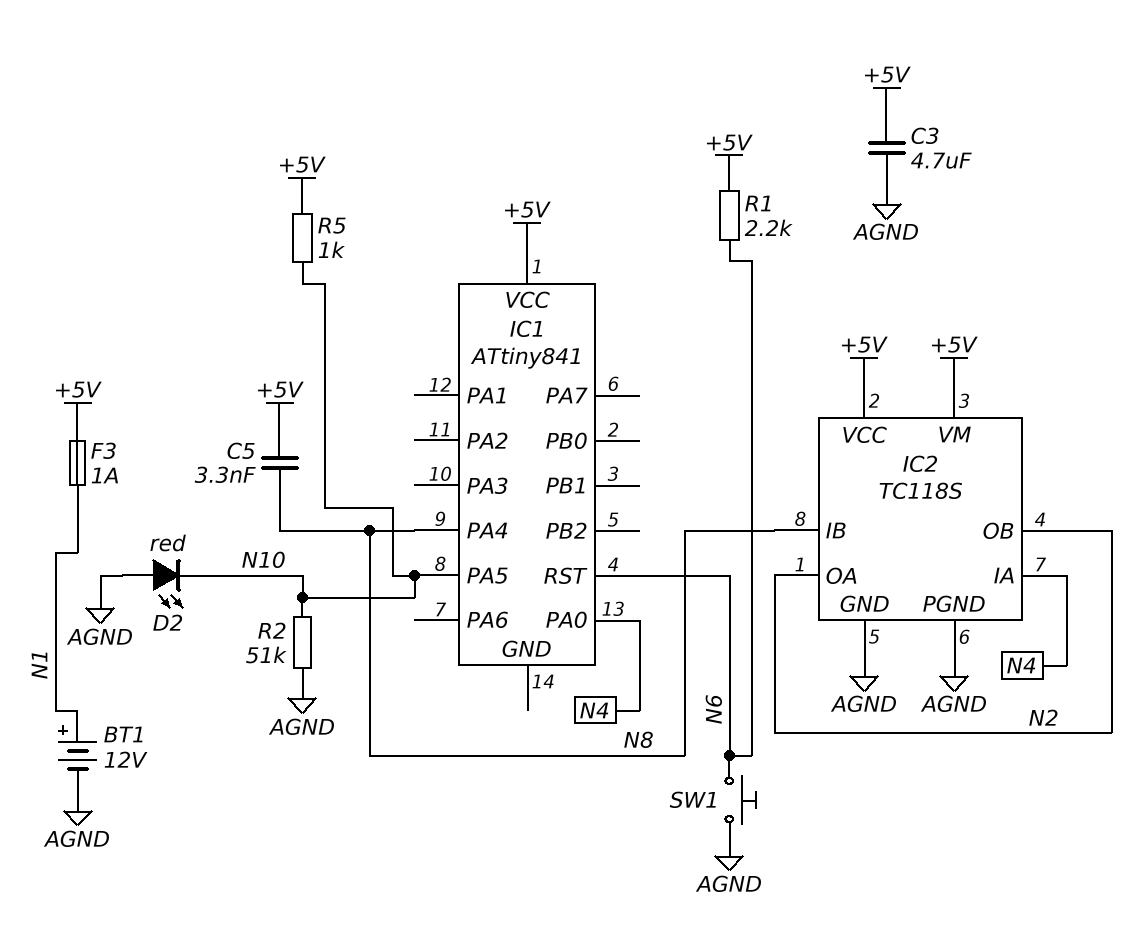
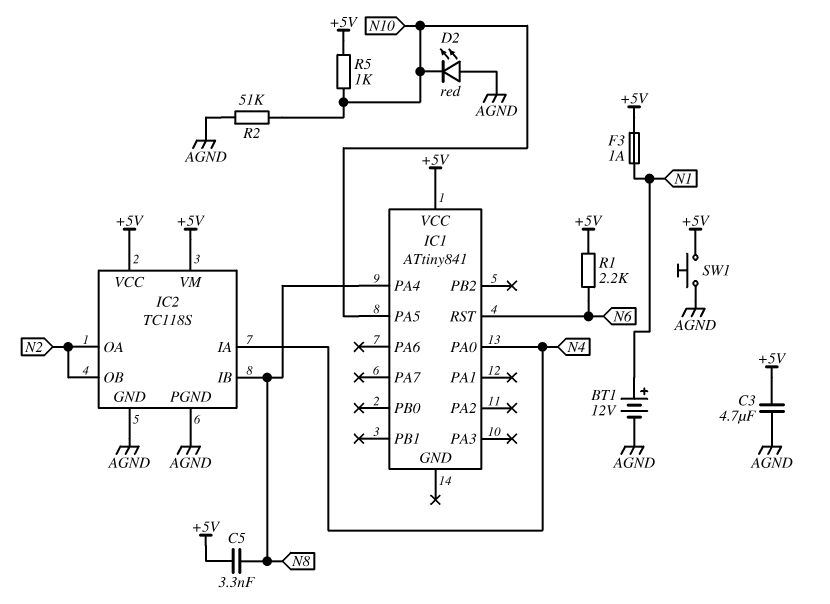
SW1: button (AGND, N6) -> button (+5V, AGND)

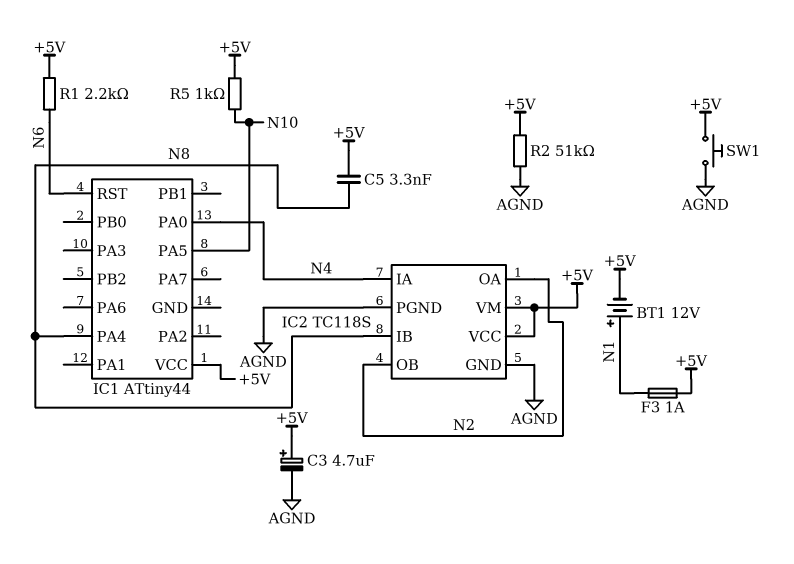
BT1: 12V (plus N1, minus AGND) -> 12V (plus N1, minus +5V)
C3: 4.7uF (+5V, AGND) -> 4.7uF (plus +5V, minus AGND)
D2: LED red (A AGND, K N10) -> none
IC1: ATtiny841 -> ATtiny44
R2: 51k (AGND, N10) -> 51k (+5V, AGND)

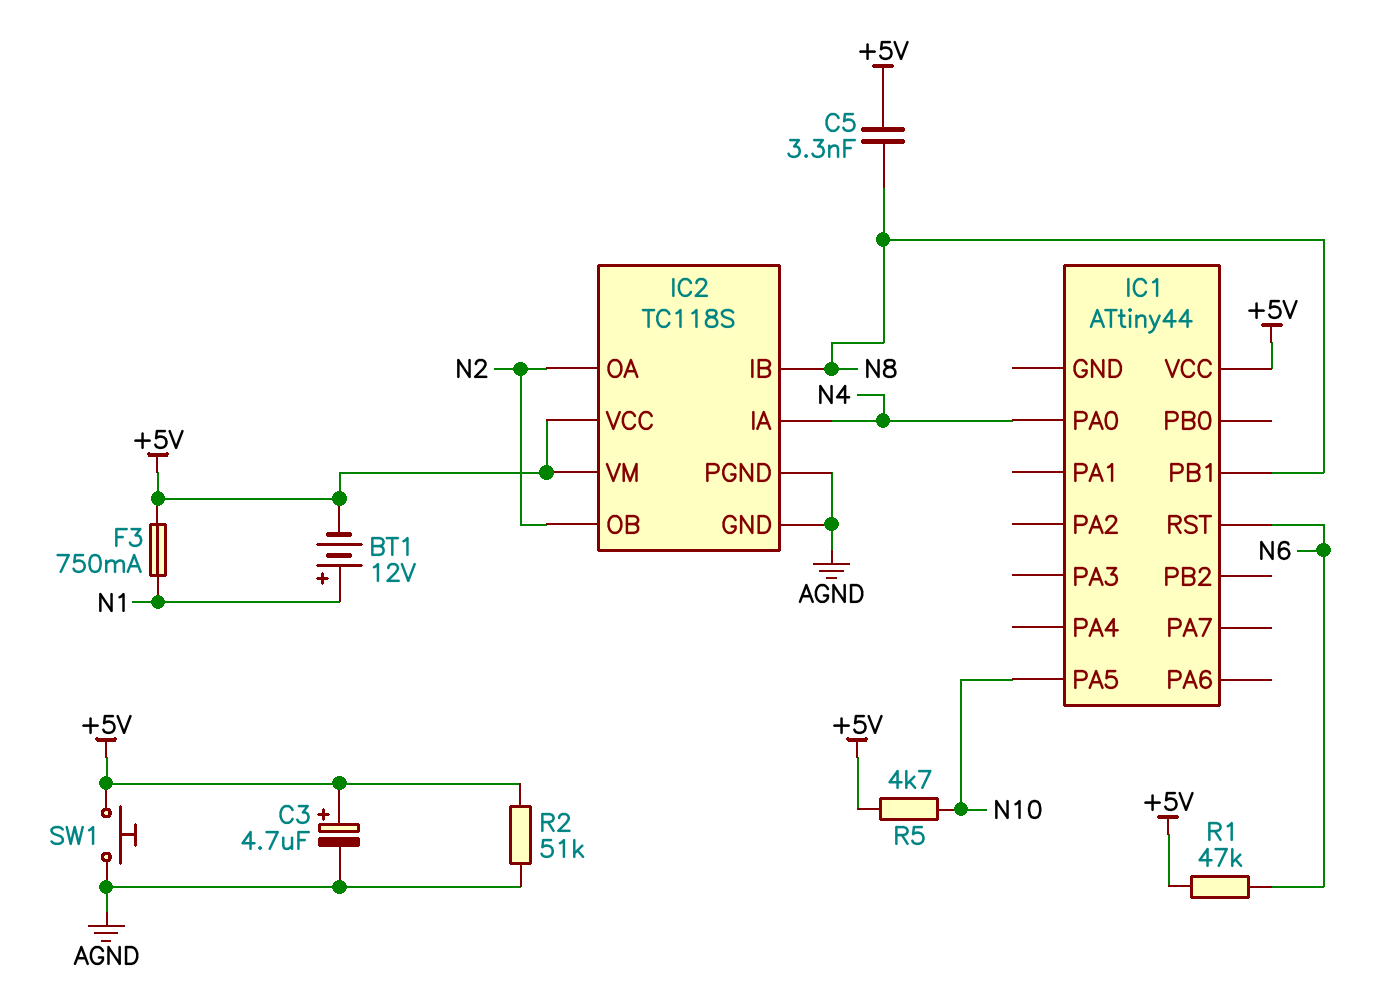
F3: 1A (+5V, N1) -> 750mA (+5V, N1)
IC1 pin PA4: N8 -> none
IC1 pin PB1: none -> N8
R1: 2.2k (+5V, N6) -> 47k (+5V, N6)
R5: 1k (+5V, N10) -> 4.7k (+5V, N10)

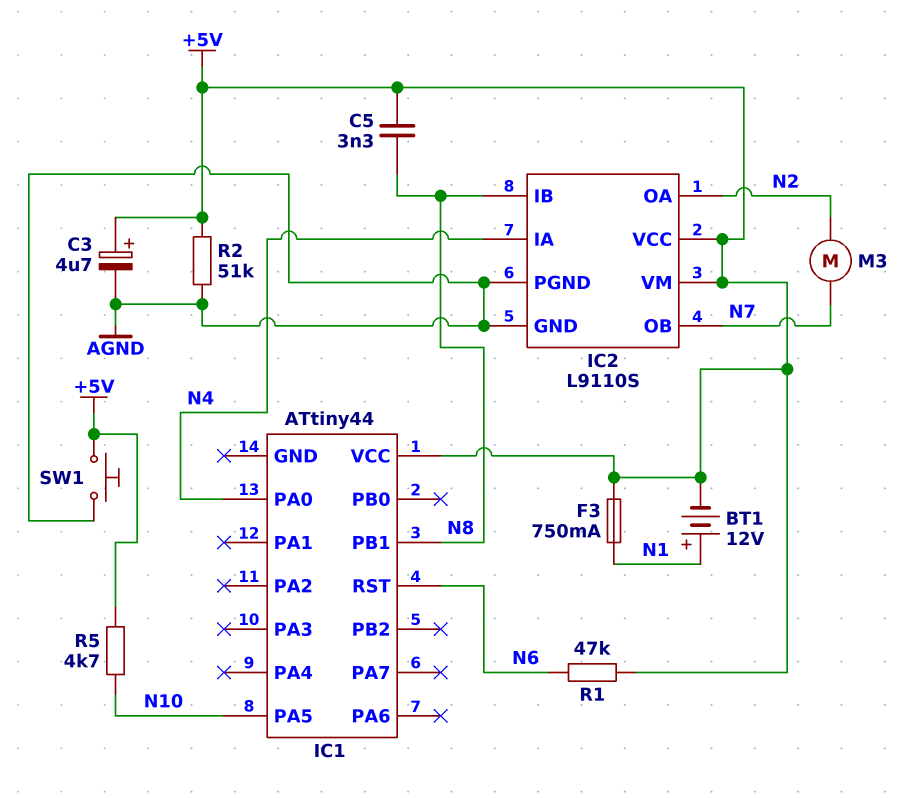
IC2: TC118S -> L9110S
IC2 pin OB: N2 -> N7
M3: none -> motor (N2, N7)

